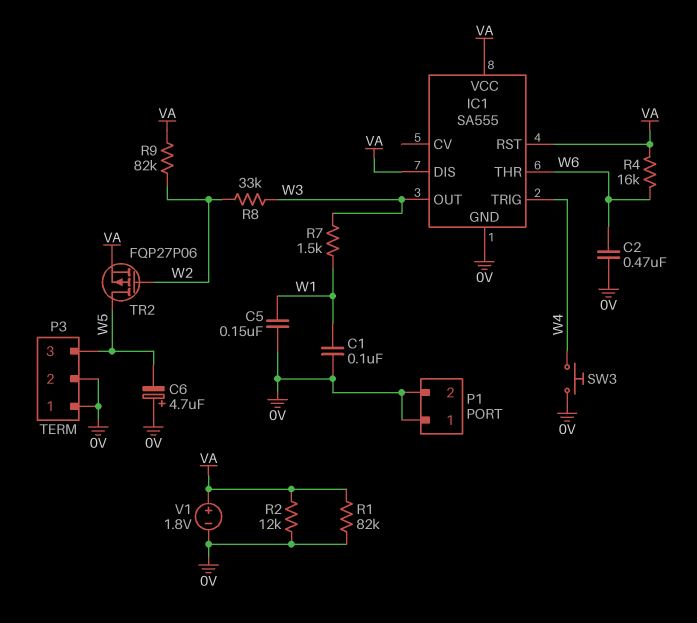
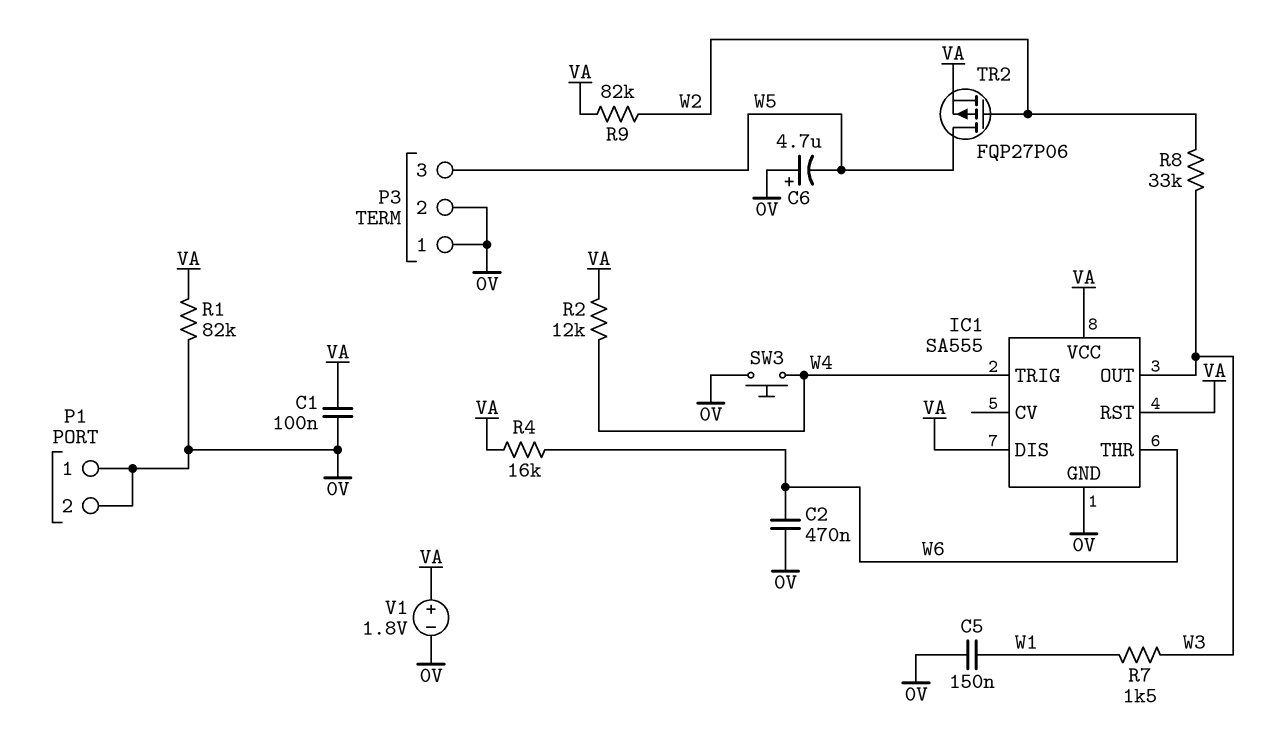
C1: 100nF (0V, W1) -> 100nF (0V, VA)
R2: 12k (0V, VA) -> 12k (VA, W4)

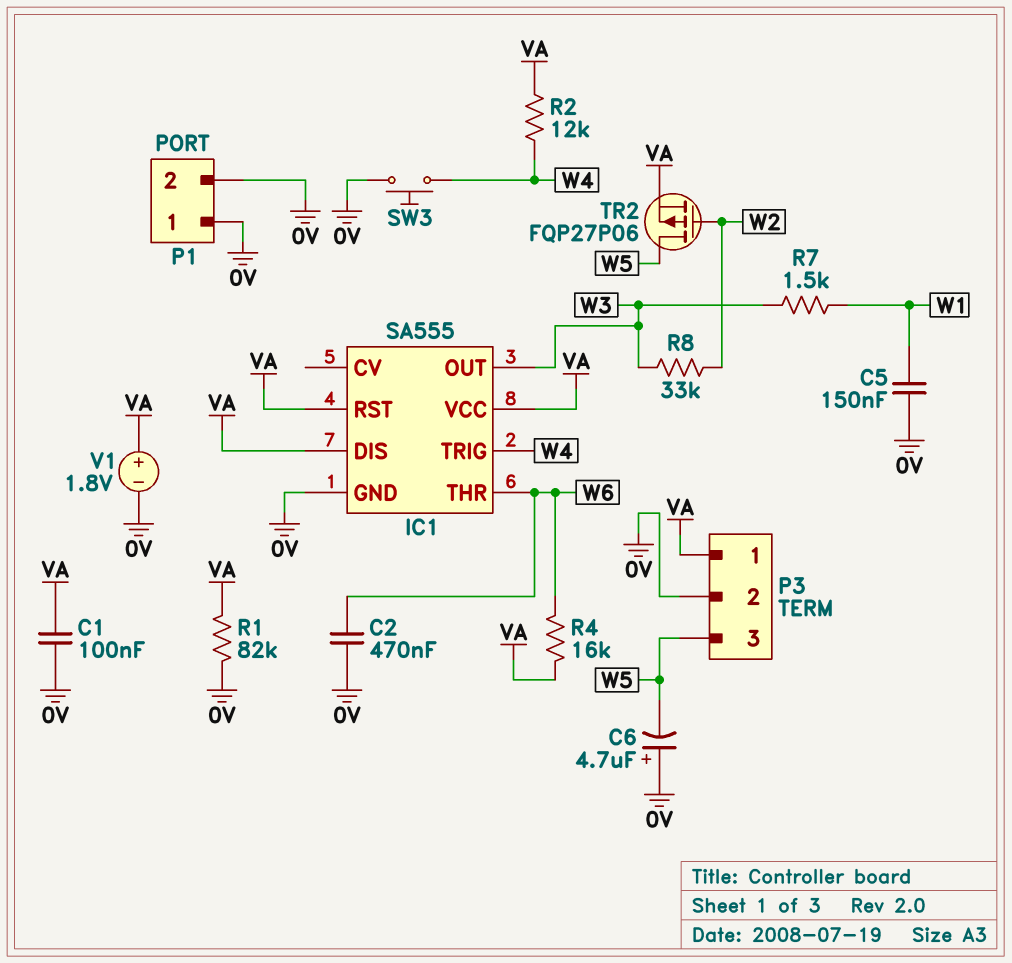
P3 pin 1: 0V -> VA
R9: 82k (VA, W2) -> none

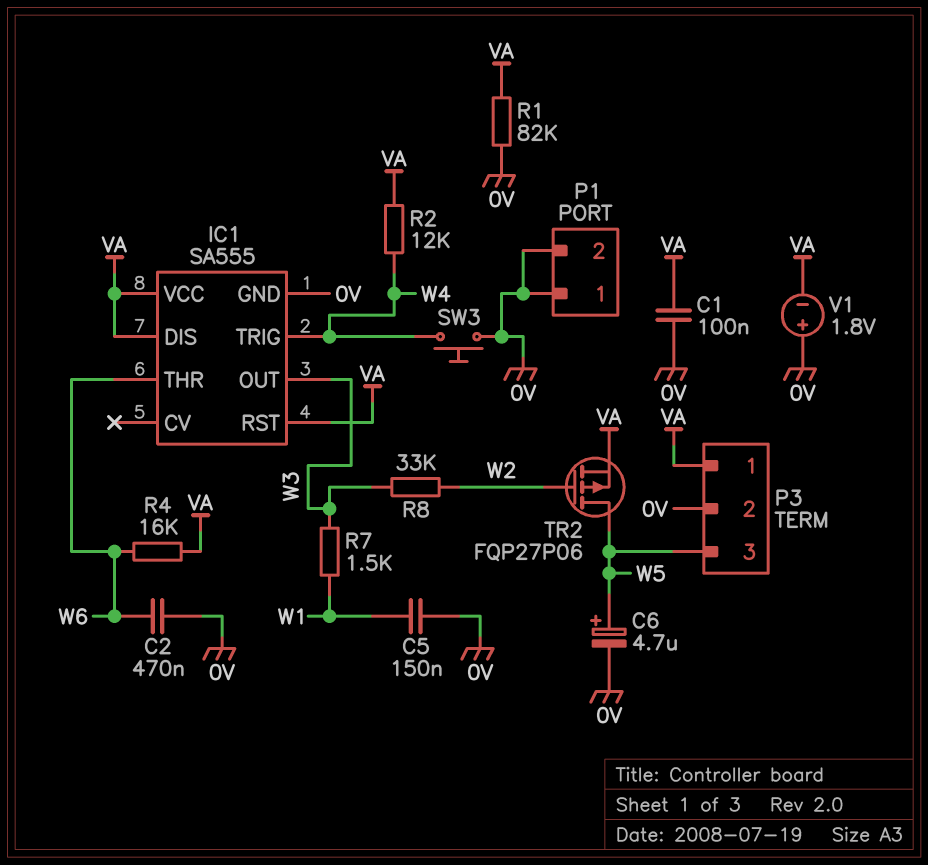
C6: 4.7uF (plus 0V, minus W5) -> 4.7uF (plus W5, minus 0V)
V1: 1.8V (plus VA, minus 0V) -> 1.8V (plus 0V, minus VA)

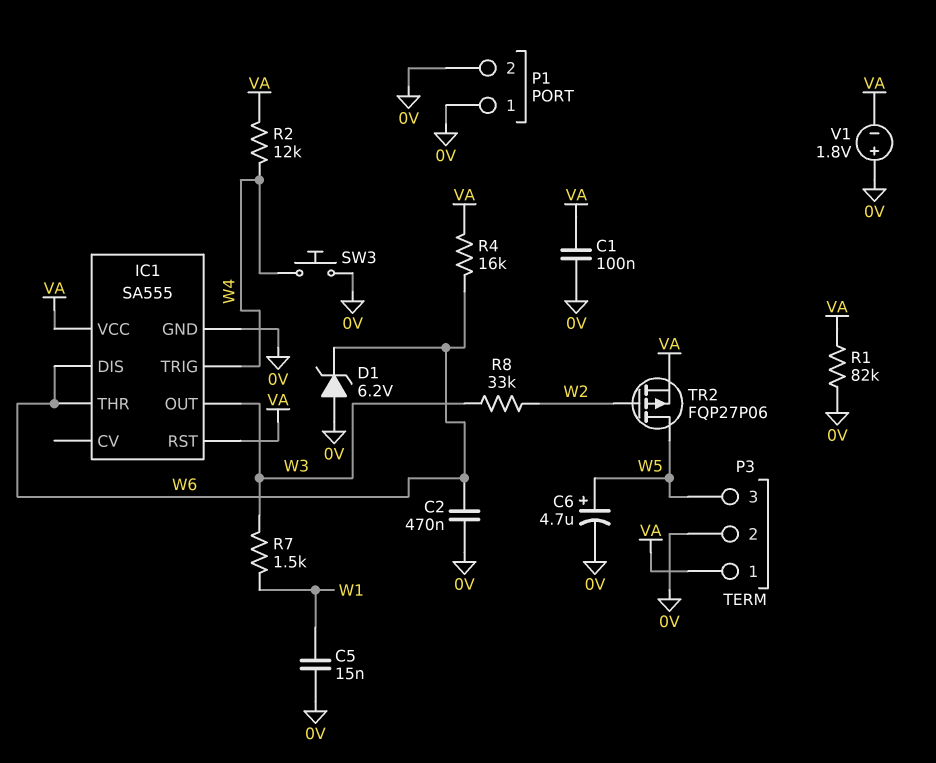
C5: 150nF (0V, W1) -> 15nF (0V, W1)
D1: none -> zener 6.2V (A 0V, K W6)
IC1 pin DIS: VA -> W6

